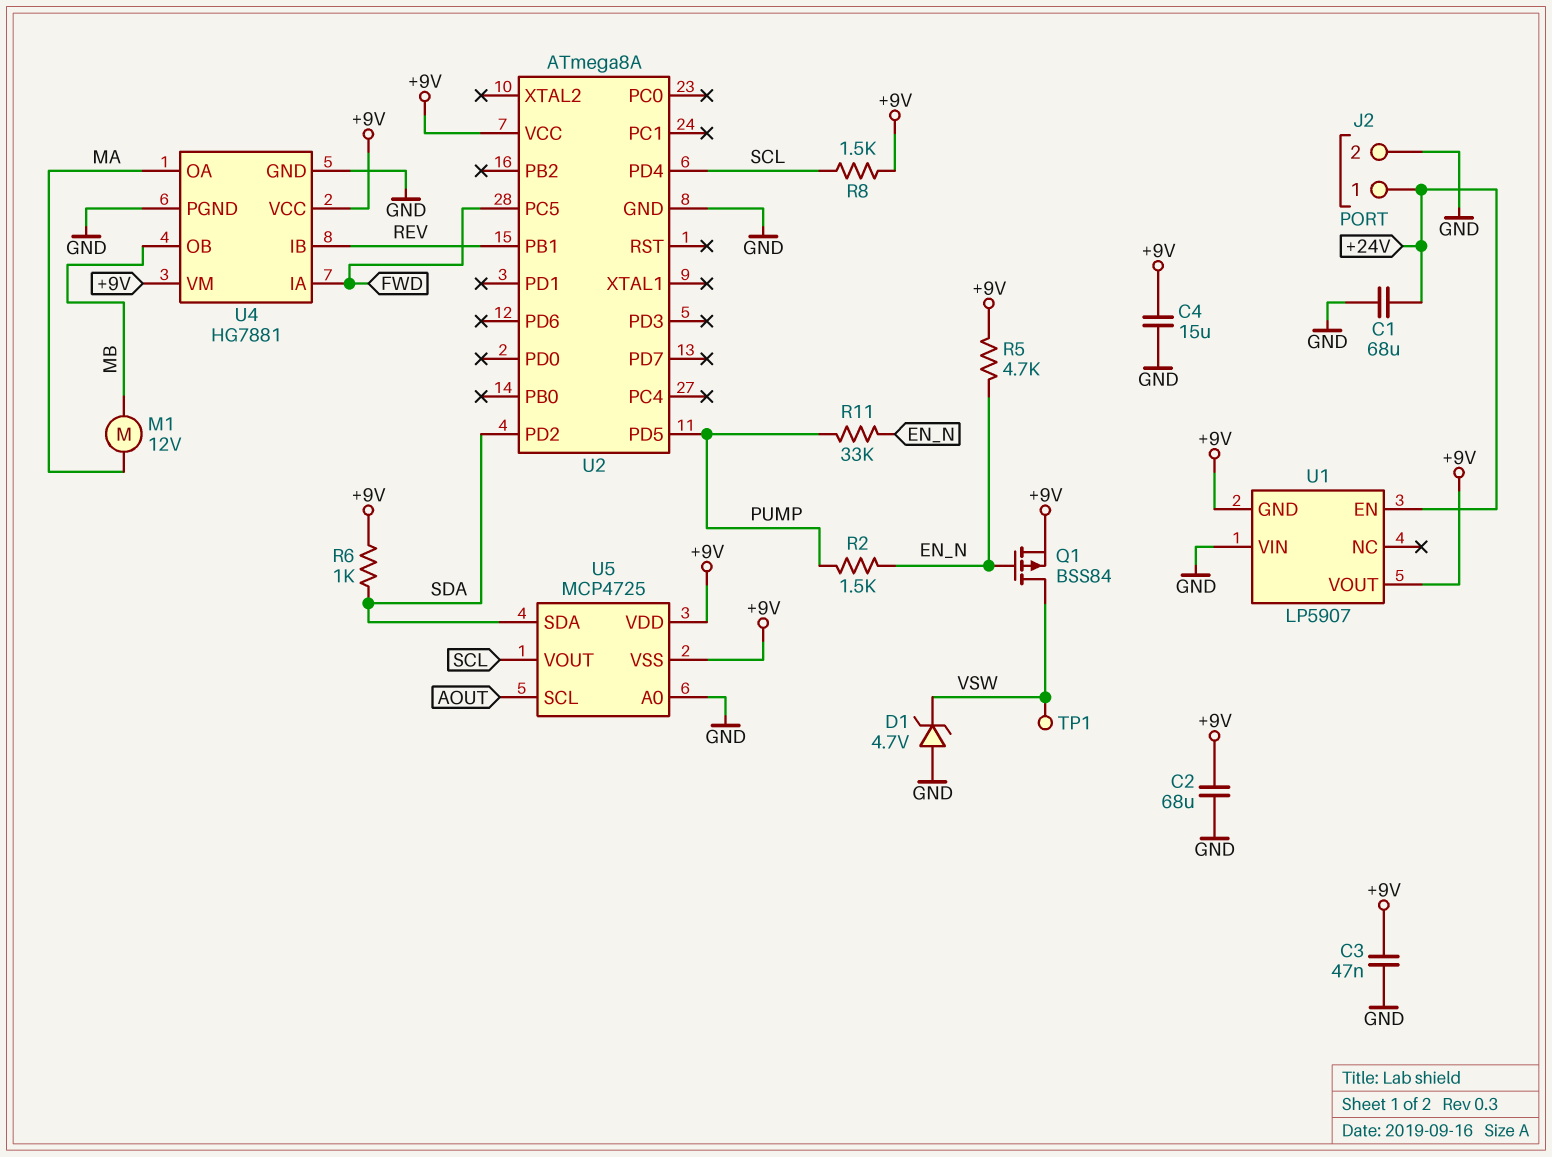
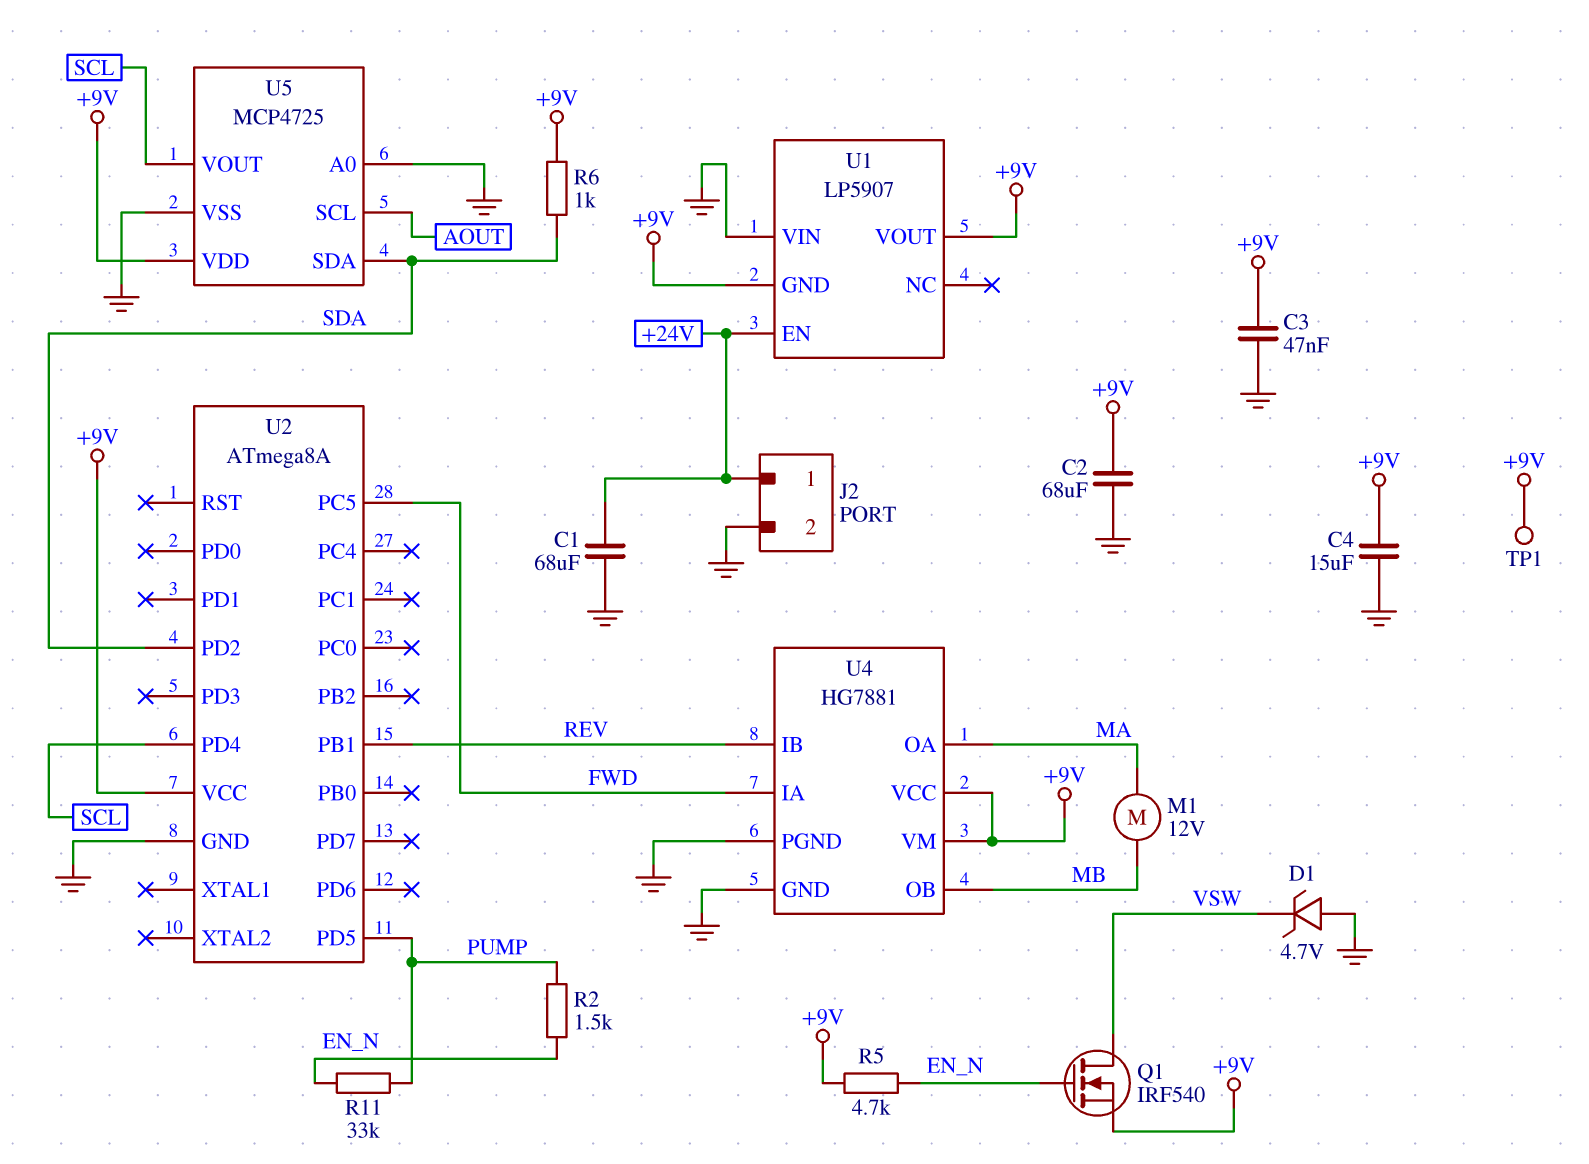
Q1: PMOS BSS84 (G EN_N, D VSW, S +9V) -> NMOS IRF540 (G EN_N, D VSW, S +9V)
R8: 1.5k (+9V, SCL) -> none
TP1: test point (VSW) -> test point (+9V)
U5 pin VSS: +9V -> GND

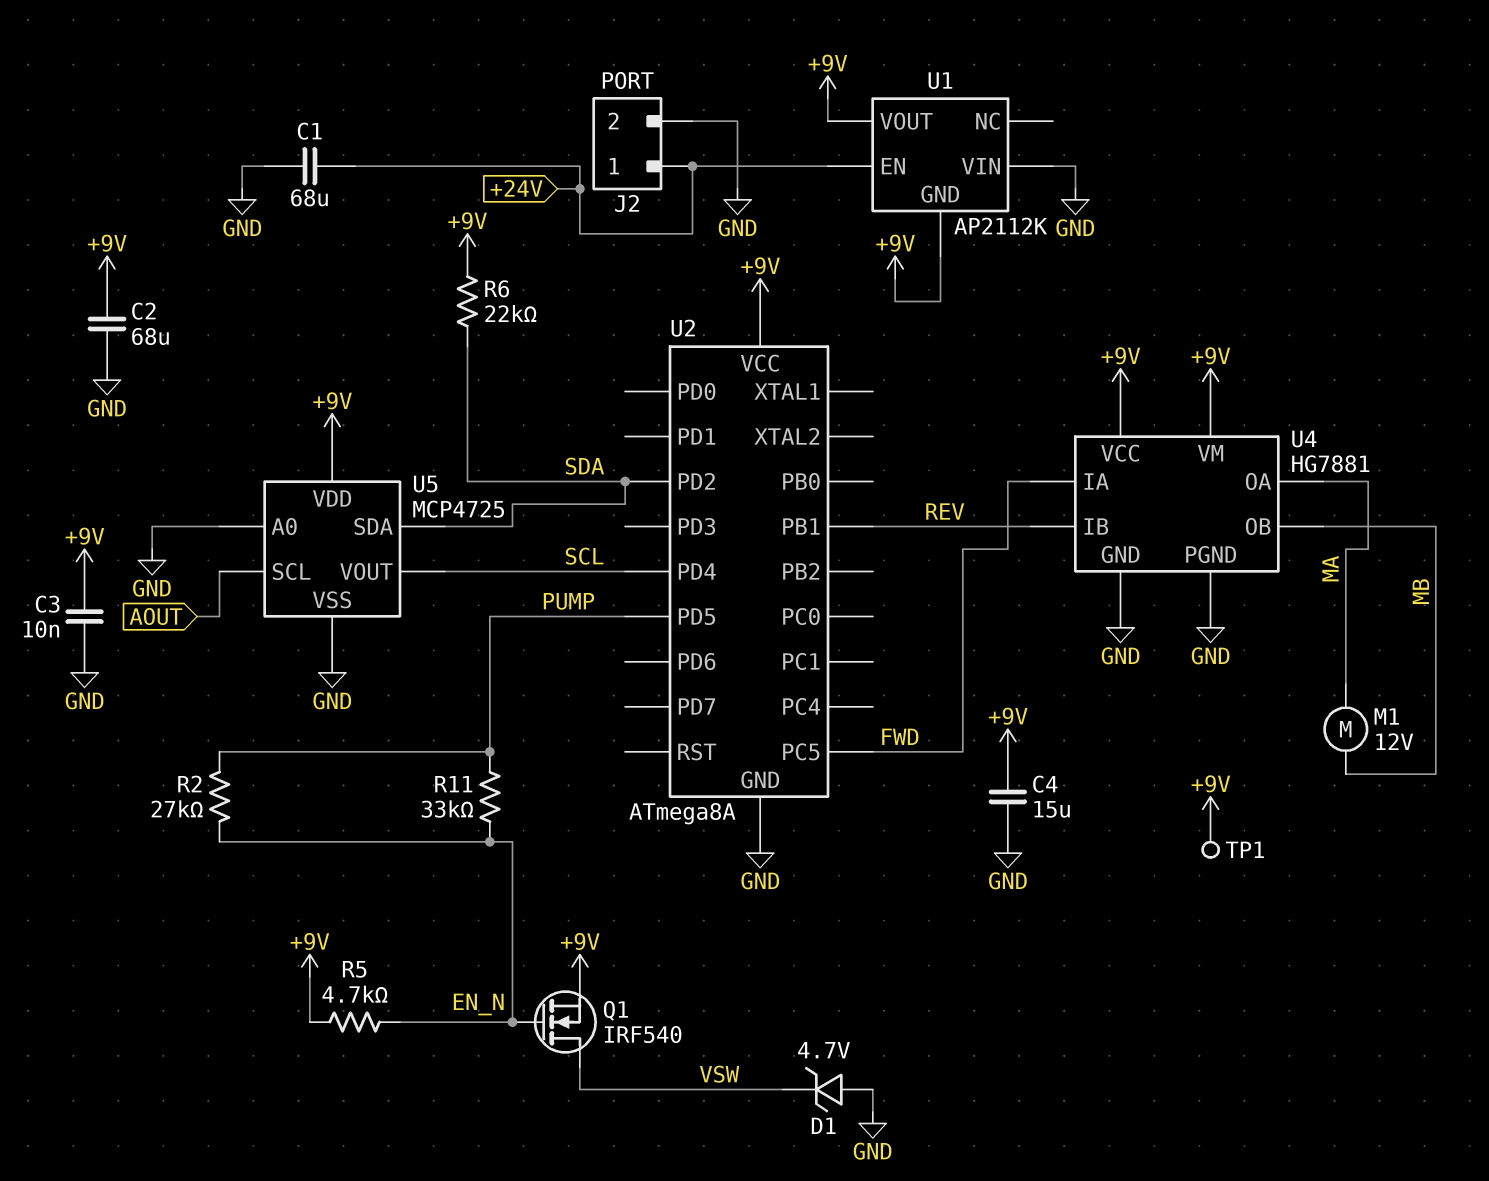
C3: 47nF (+9V, GND) -> 10nF (+9V, GND)
R2: 1.5k (EN_N, PUMP) -> 27k (EN_N, PUMP)
R6: 1k (+9V, SDA) -> 22k (+9V, SDA)
U1: LP5907 -> AP2112K

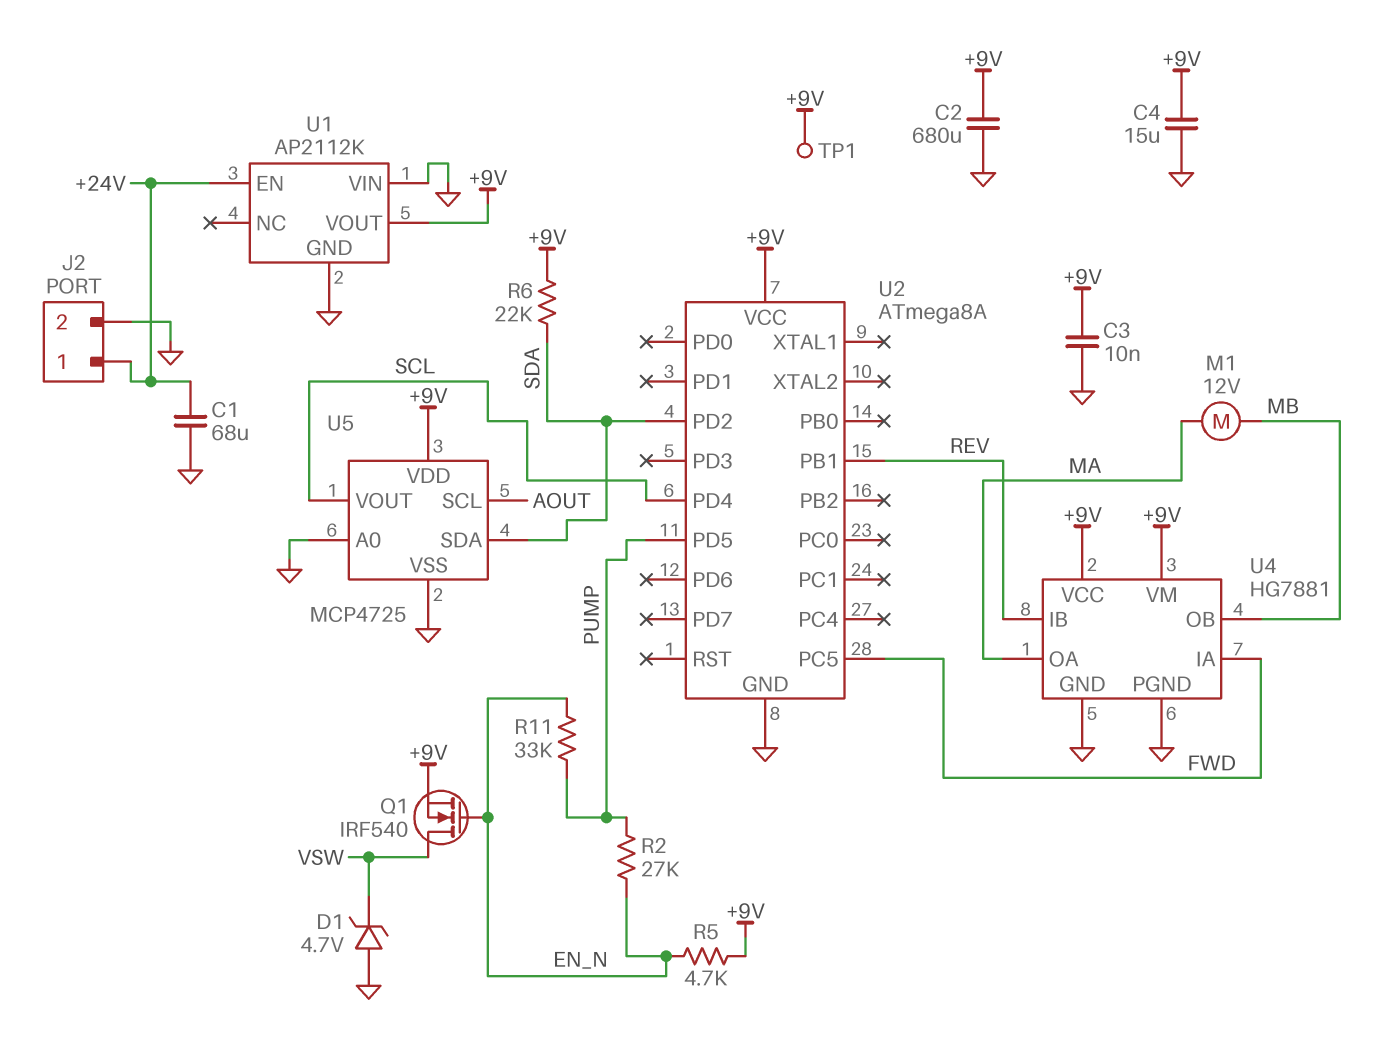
C2: 68uF (+9V, GND) -> 680uF (+9V, GND)
U1 pin GND: +9V -> GND

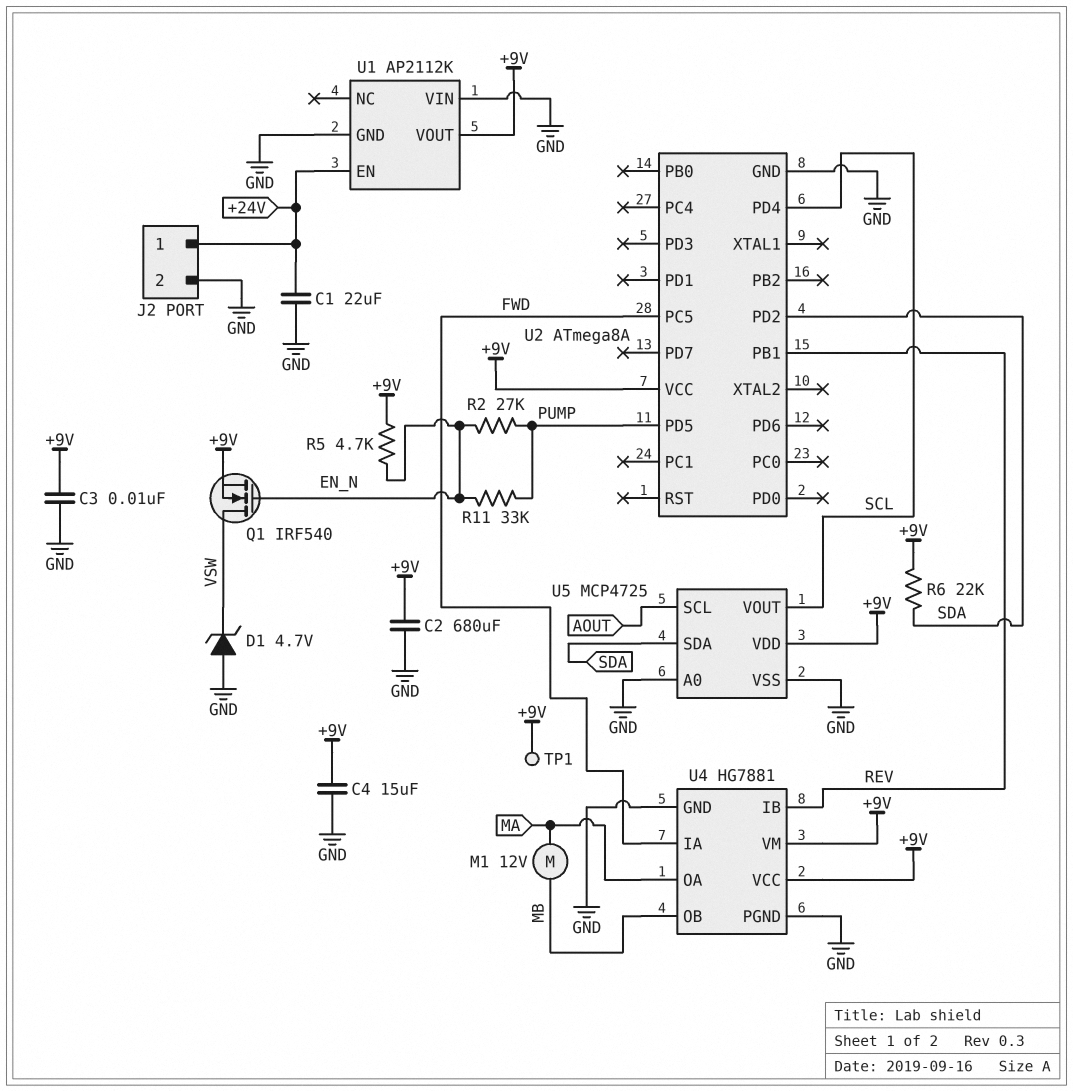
C1: 68uF (+24V, GND) -> 22uF (+24V, GND)

